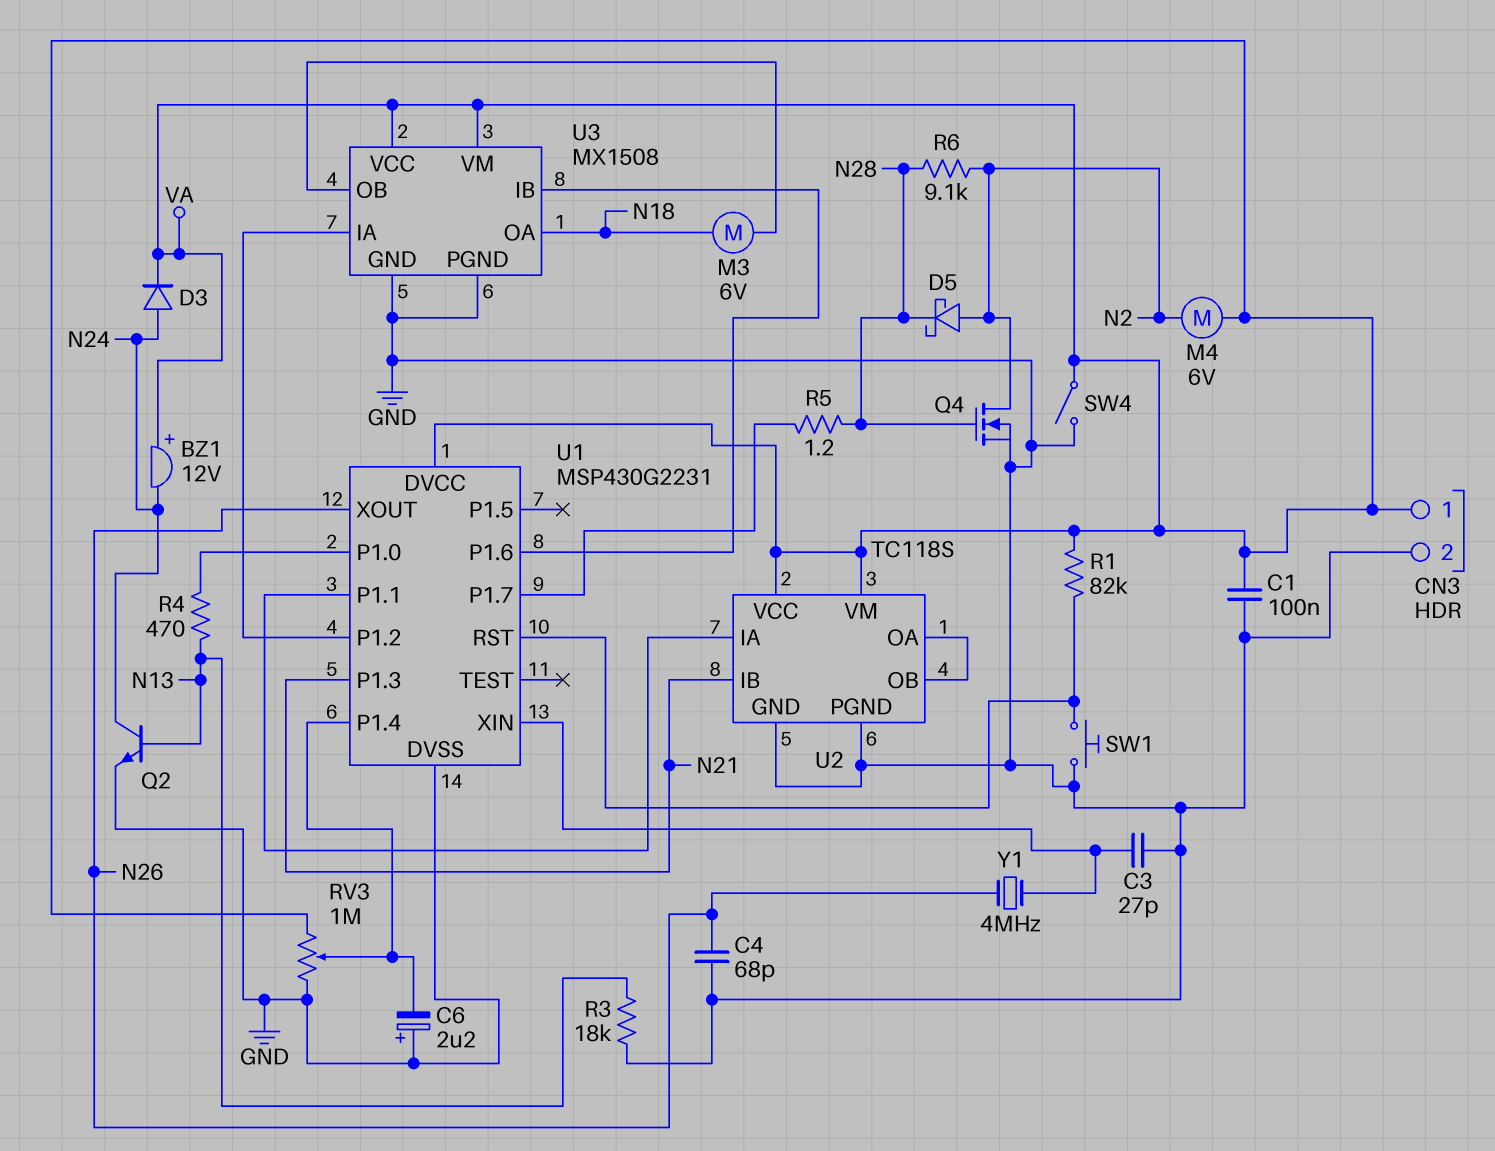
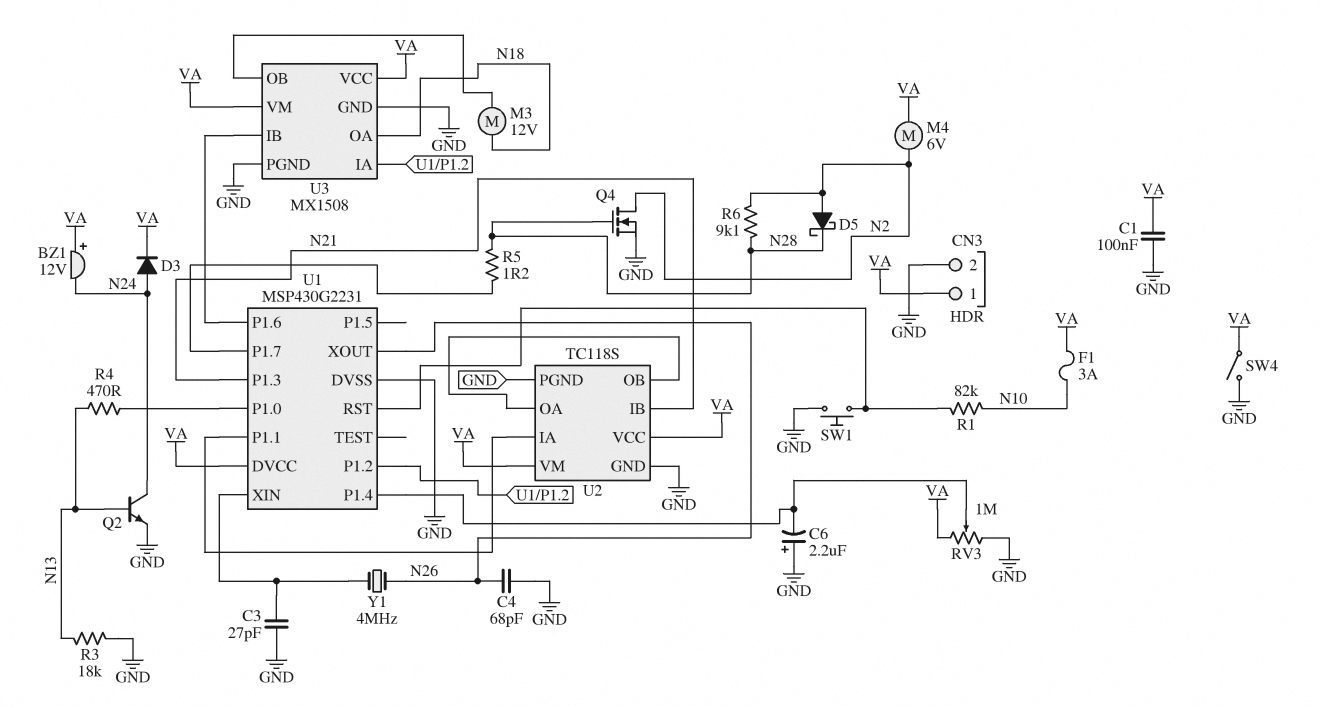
F1: none -> 3A (N10, VA)
M3: motor 6V (N18, U3/OB) -> motor 12V (N18, U3/OB)
R1: 82k (U1/RST, VA) -> 82k (N10, U1/RST)

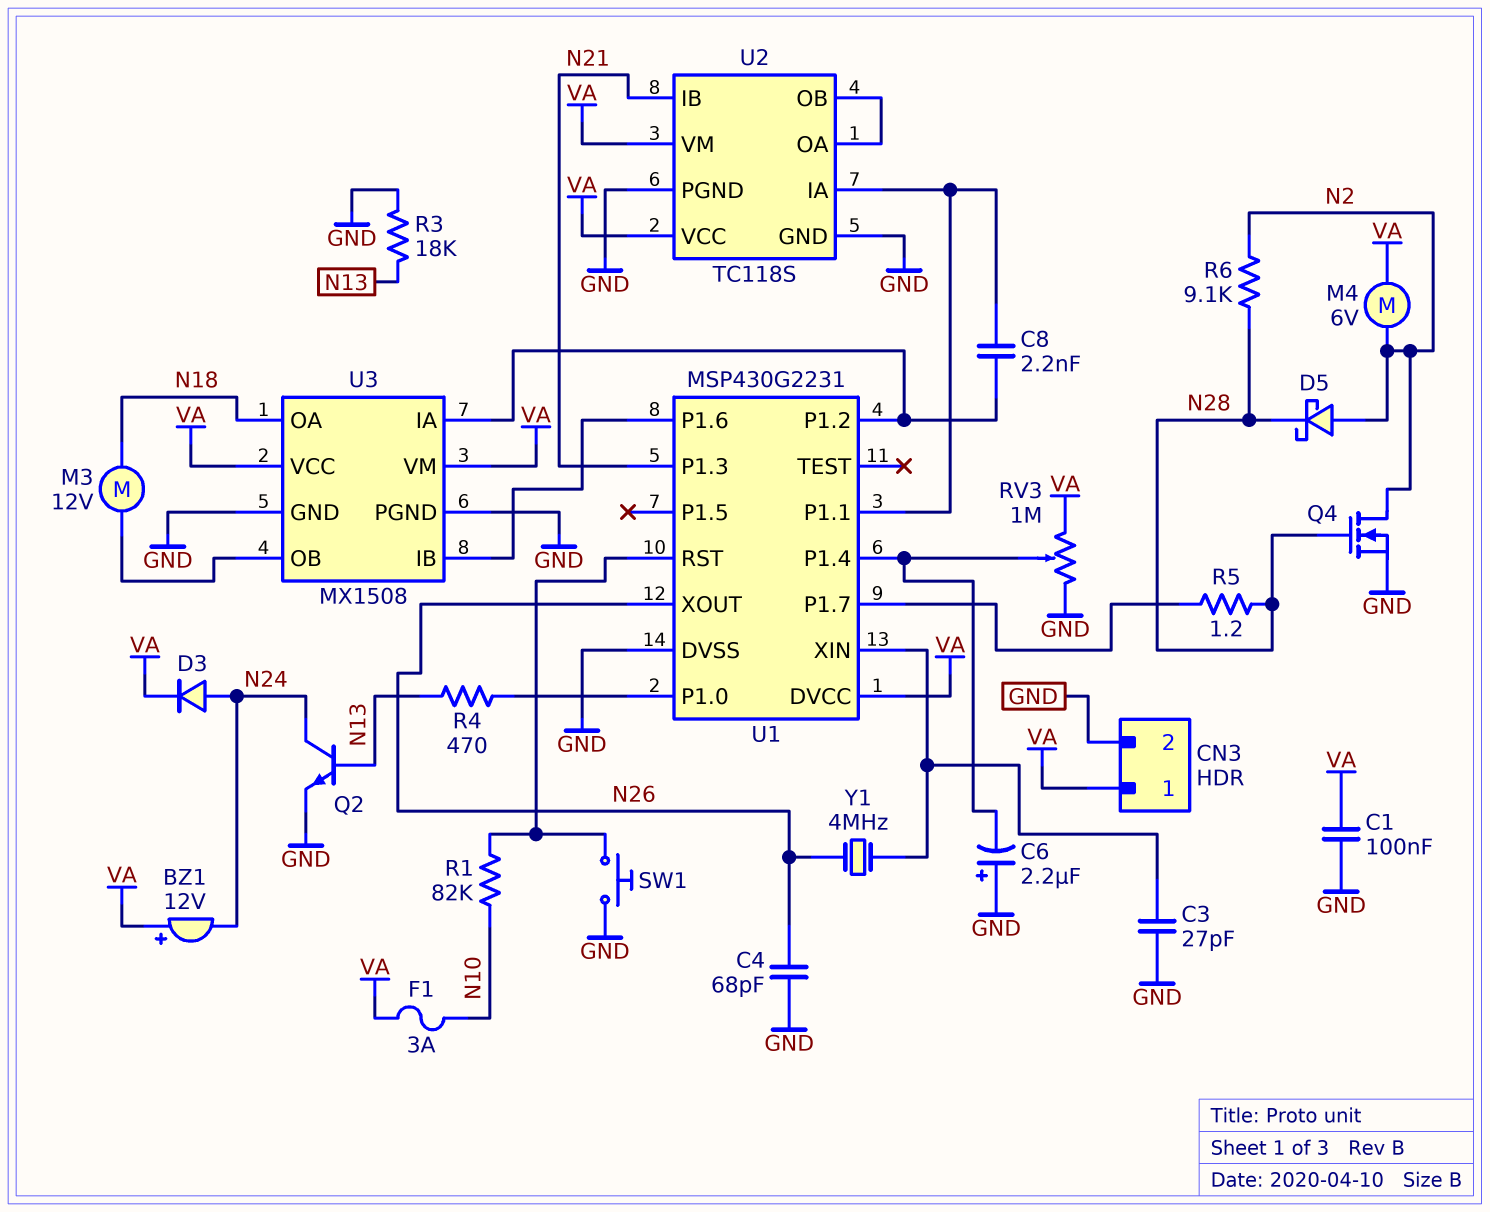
C8: none -> 2.2nF (U1/P1.1, U1/P1.2)
SW4: switch (GND, VA) -> none

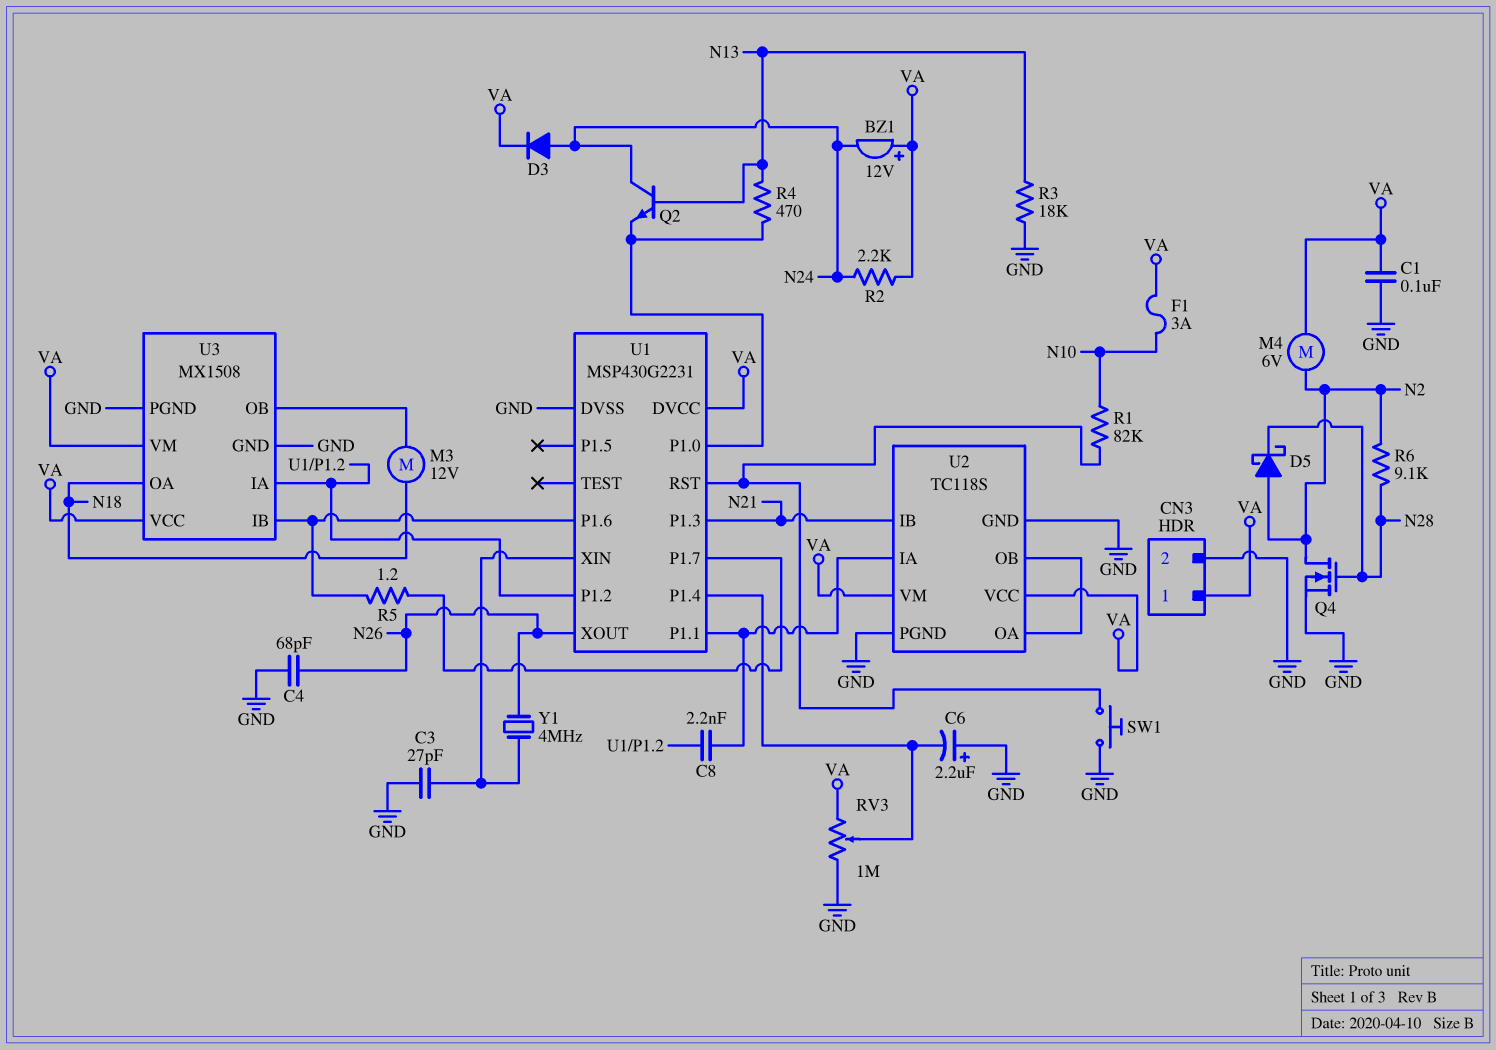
Q2: NPN (B N13, C N24, E GND) -> NPN (B N13, C N24, E U1/P1.0)
R2: none -> 2.2k (N24, VA)
R5: 1.2 (N28, U1/P1.7) -> 1.2 (U1/P1.6, U1/P1.7)

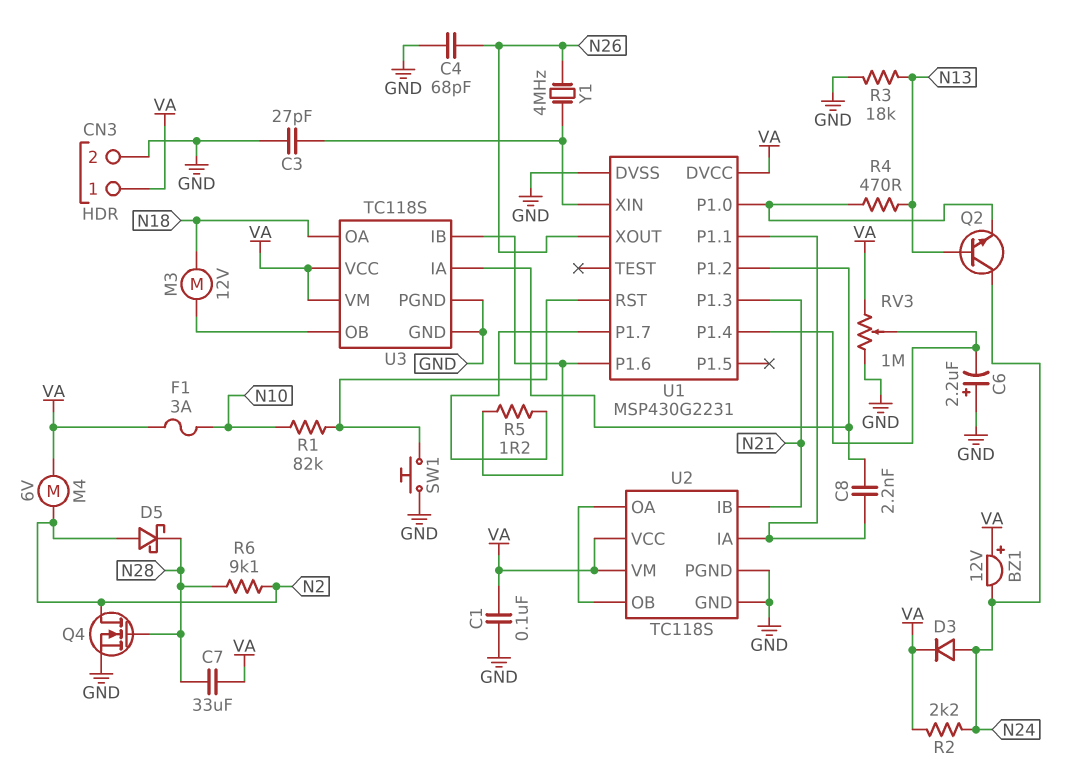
C7: none -> 33uF (N28, VA)
U3: MX1508 -> TC118S

